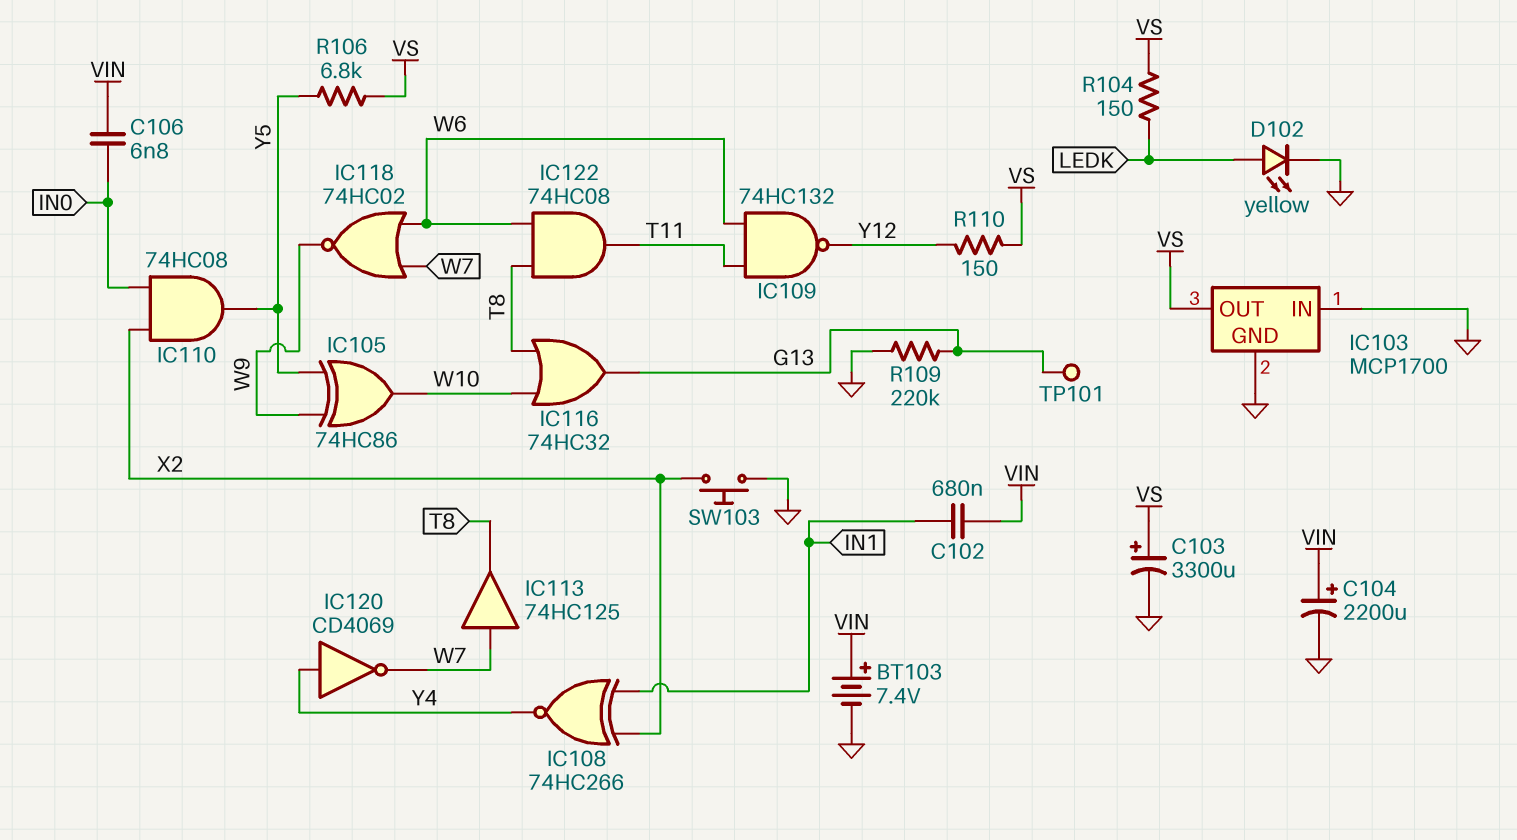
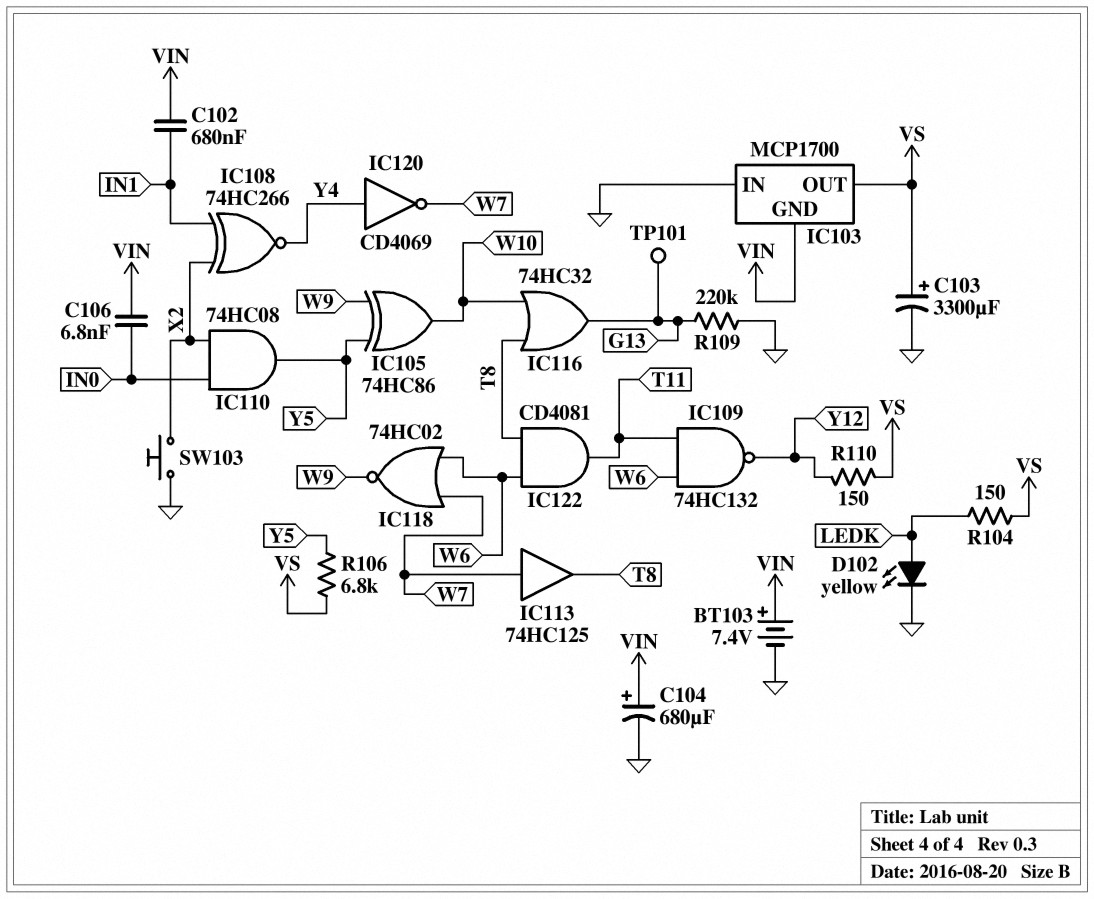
C104: 2200uF (plus VIN, minus GND) -> 680uF (plus VIN, minus GND)
IC103 pin GND: GND -> VIN
IC122: AND 74HC08 (in T8, in W6, out T11) -> AND CD4081 (in T8, in W6, out T11)

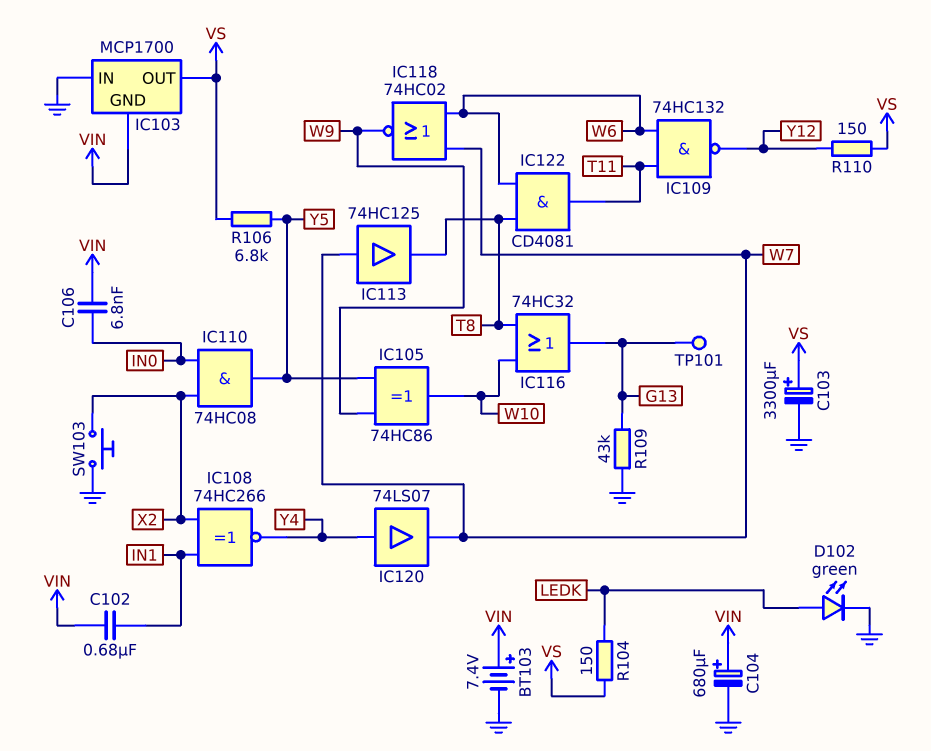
D102: LED yellow (A LEDK, K GND) -> LED green (A LEDK, K GND)
IC120: NOT CD4069 (in Y4, out W7) -> buffer 74LS07 (in Y4, out W7)
R109: 220k (G13, GND) -> 43k (G13, GND)

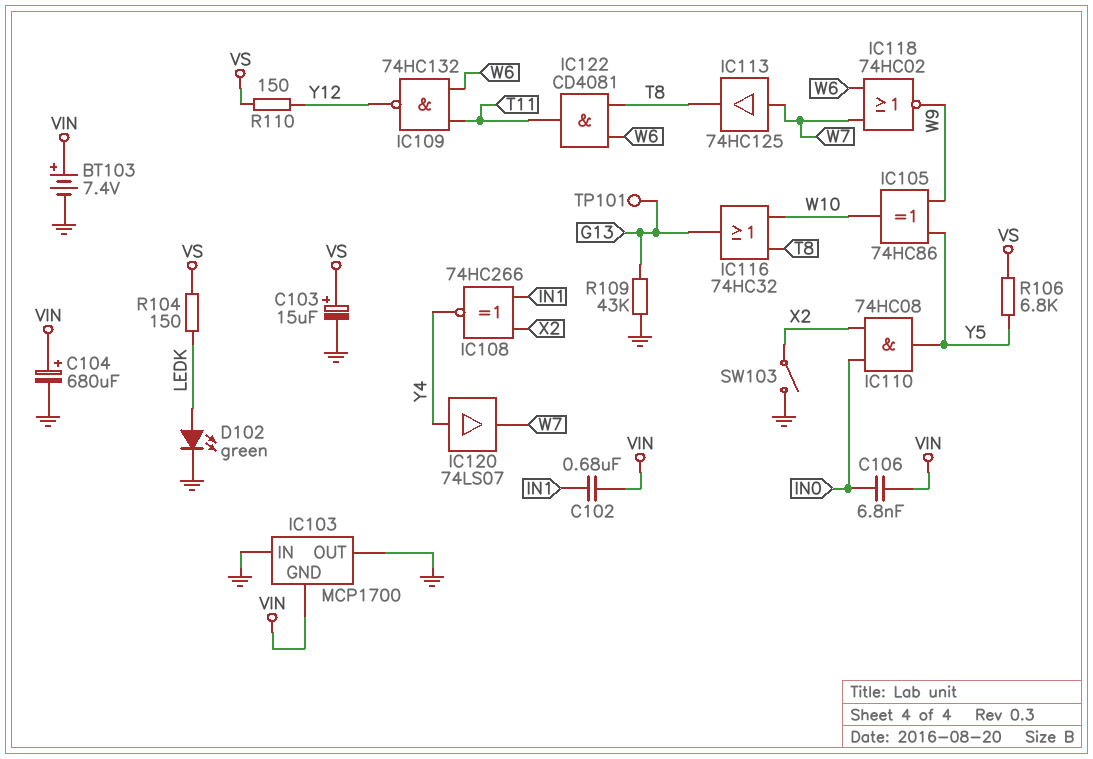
C103: 3300uF (plus VS, minus GND) -> 15uF (plus VS, minus GND)
IC103 pin OUT: VS -> GND
SW103: button (GND, X2) -> switch (GND, X2)

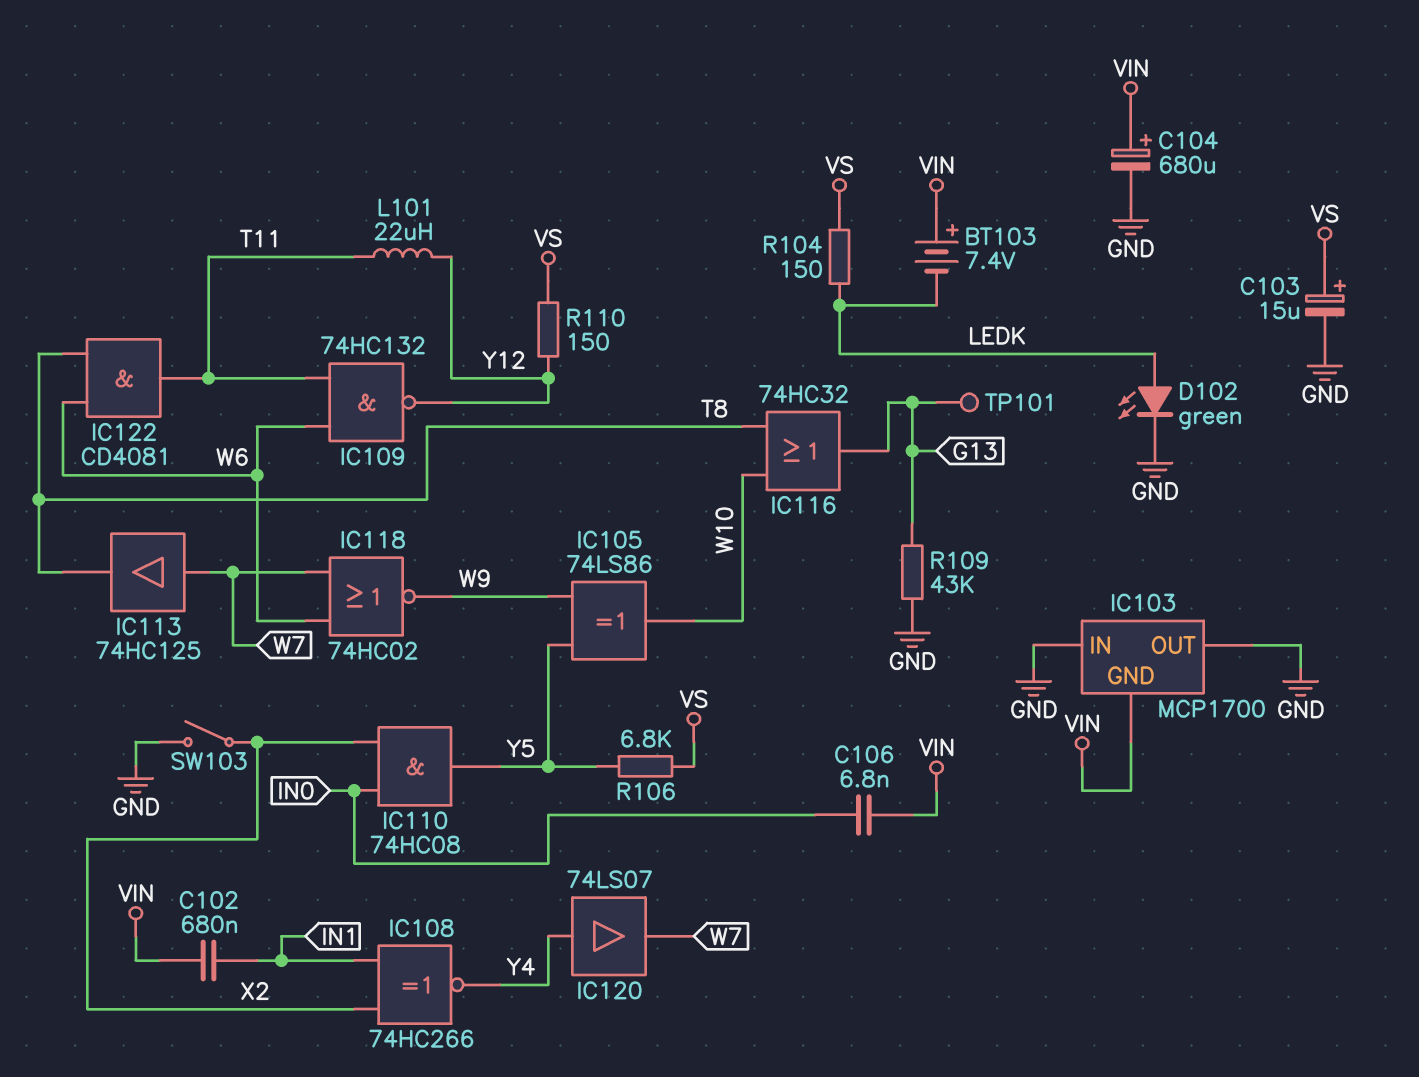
BT103: 7.4V (plus VIN, minus GND) -> 7.4V (plus VIN, minus LEDK)
IC105: XOR 74HC86 (in W9, in Y5, out W10) -> XOR 74LS86 (in W9, in Y5, out W10)
L101: none -> 22uH (T11, Y12)

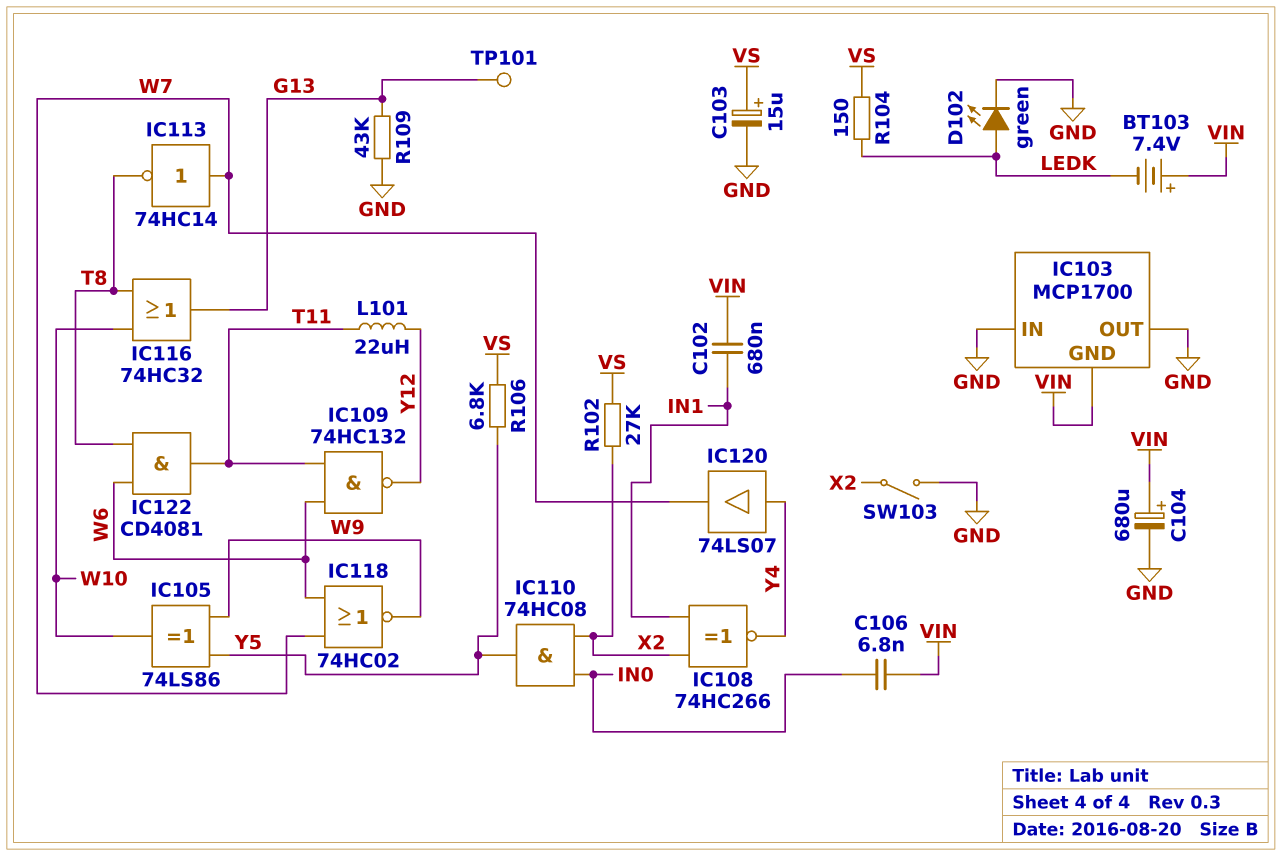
IC113: buffer 74HC125 (in W7, out T8) -> NOT 74HC14 (in W7, out T8)
R102: none -> 27k (VS, X2)
R110: 150 (VS, Y12) -> none

